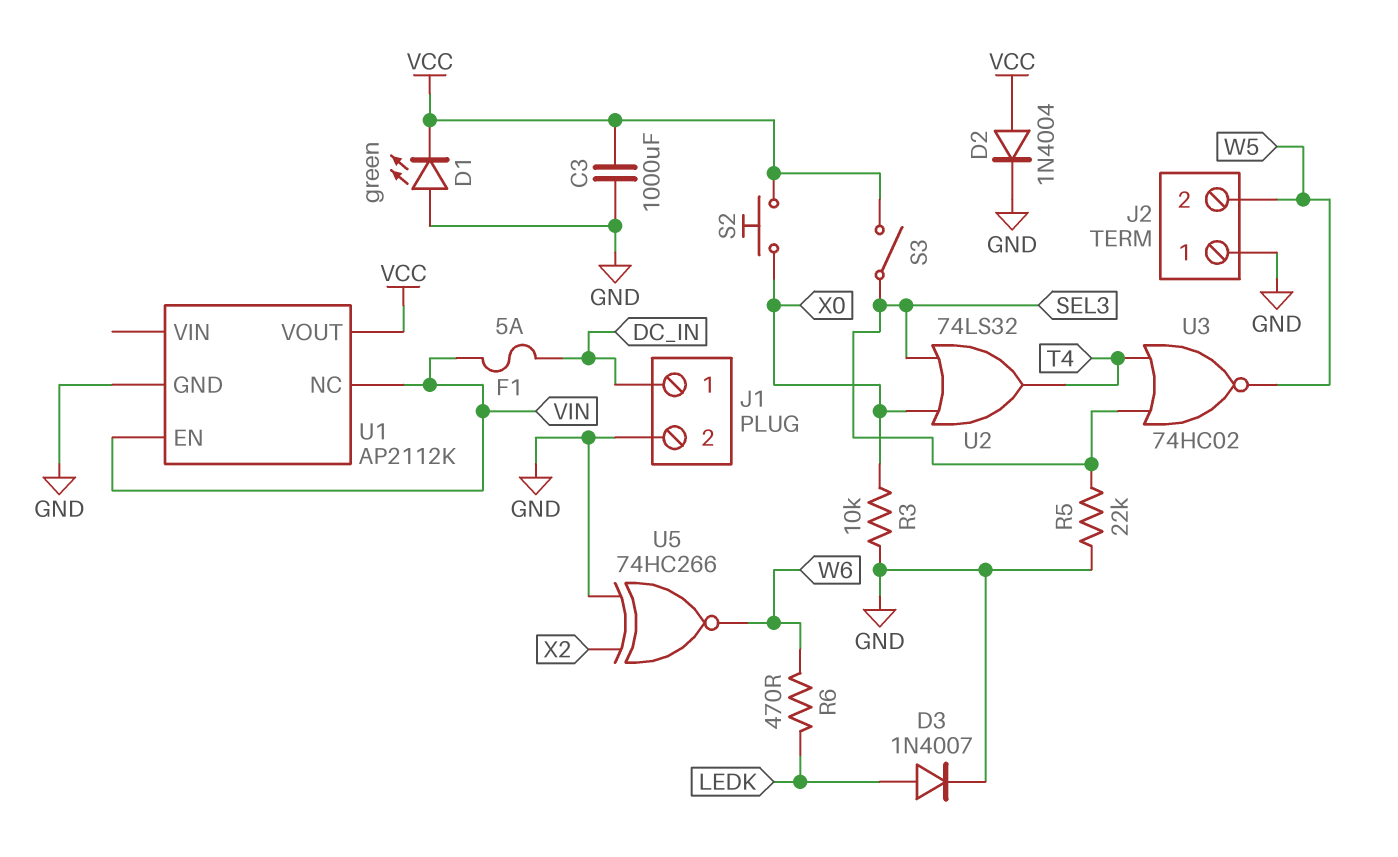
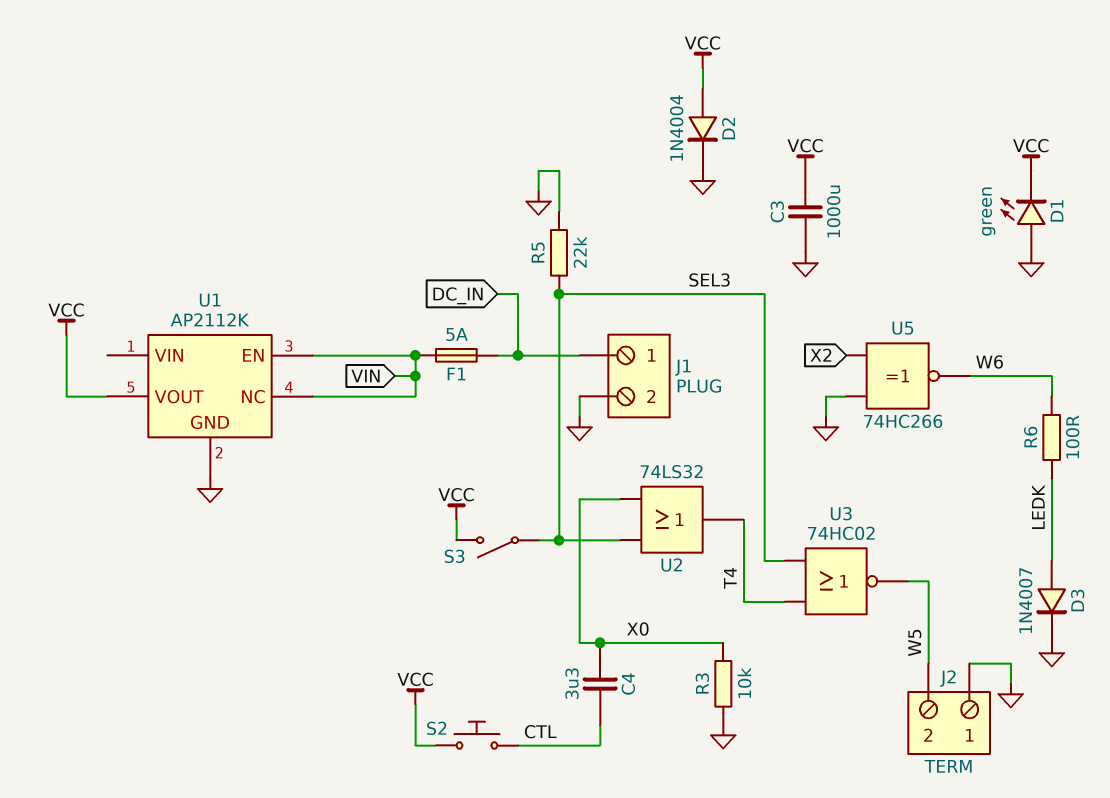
C4: none -> 3.3uF (CTL, X0)
R6: 470 (LEDK, W6) -> 100 (LEDK, W6)
S2: button (VCC, X0) -> button (CTL, VCC)

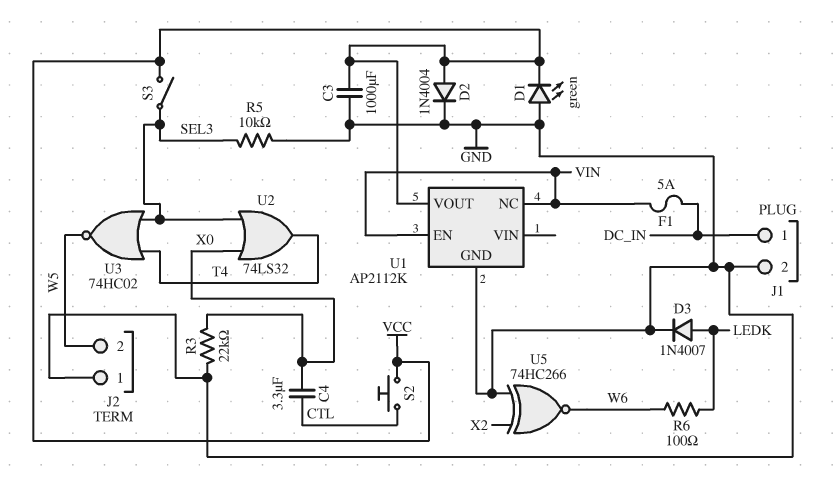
R3: 10k (GND, X0) -> 22k (GND, X0)
R5: 22k (GND, SEL3) -> 10k (GND, SEL3)

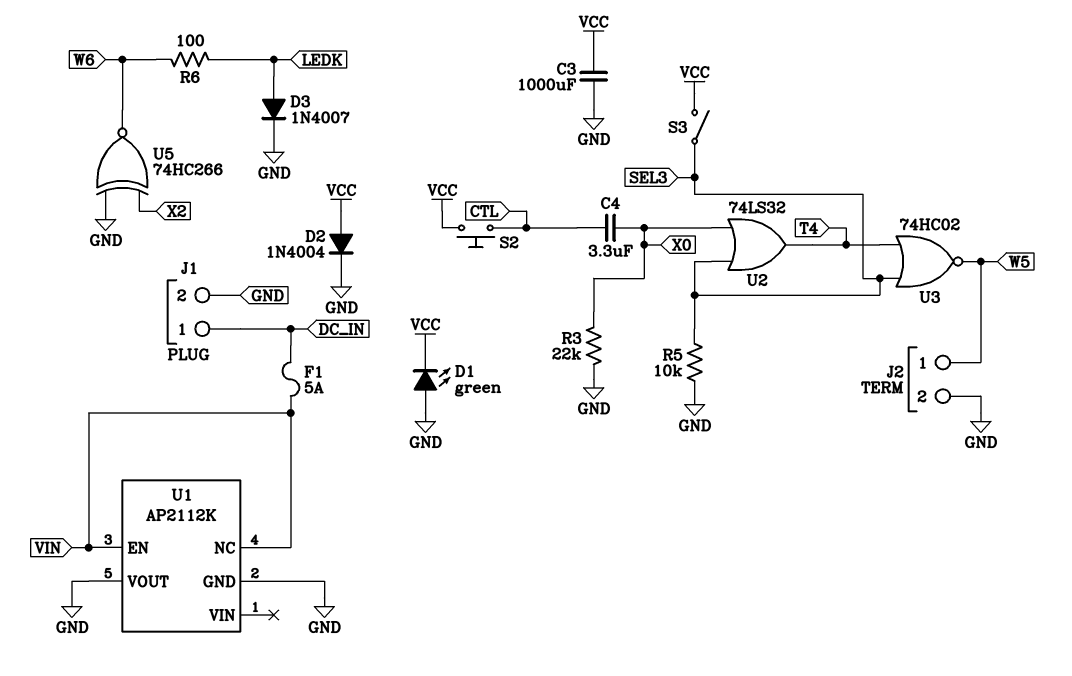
J2 pin 1: GND -> W5
J2 pin 2: W5 -> GND
U1 pin VOUT: VCC -> GND

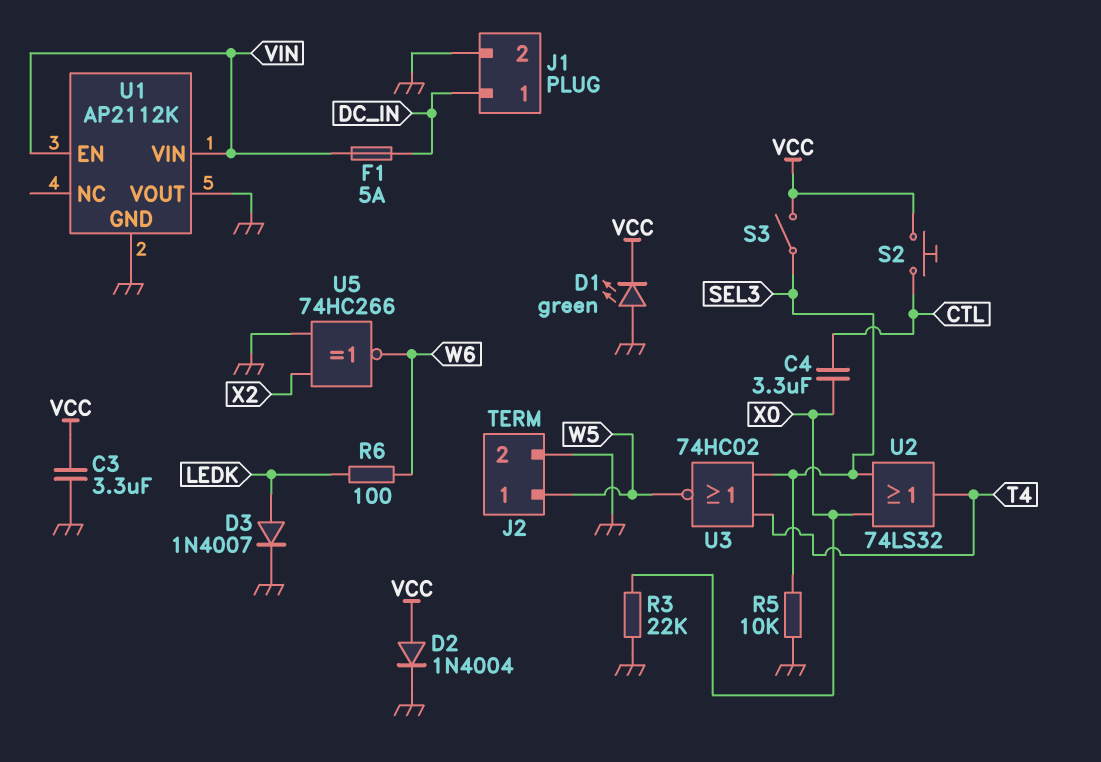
C3: 1000uF (GND, VCC) -> 3.3uF (GND, VCC)
U1 pin NC: VIN -> none
U1 pin VIN: none -> VIN

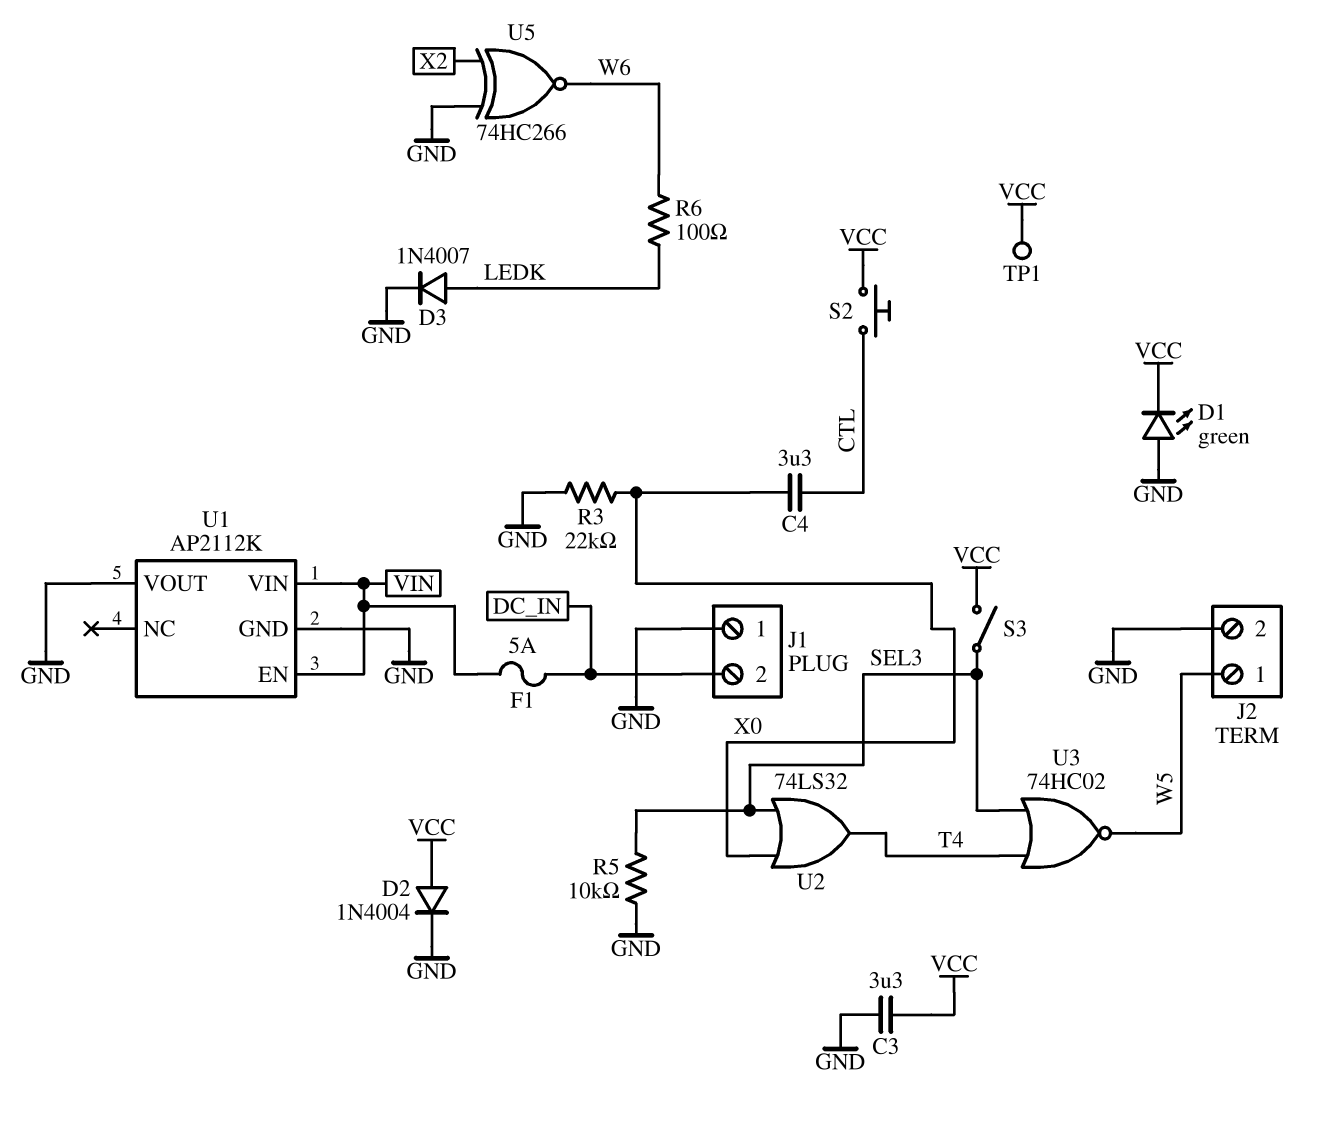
J1 pin 1: DC_IN -> GND
J1 pin 2: GND -> DC_IN
TP1: none -> test point (VCC)

